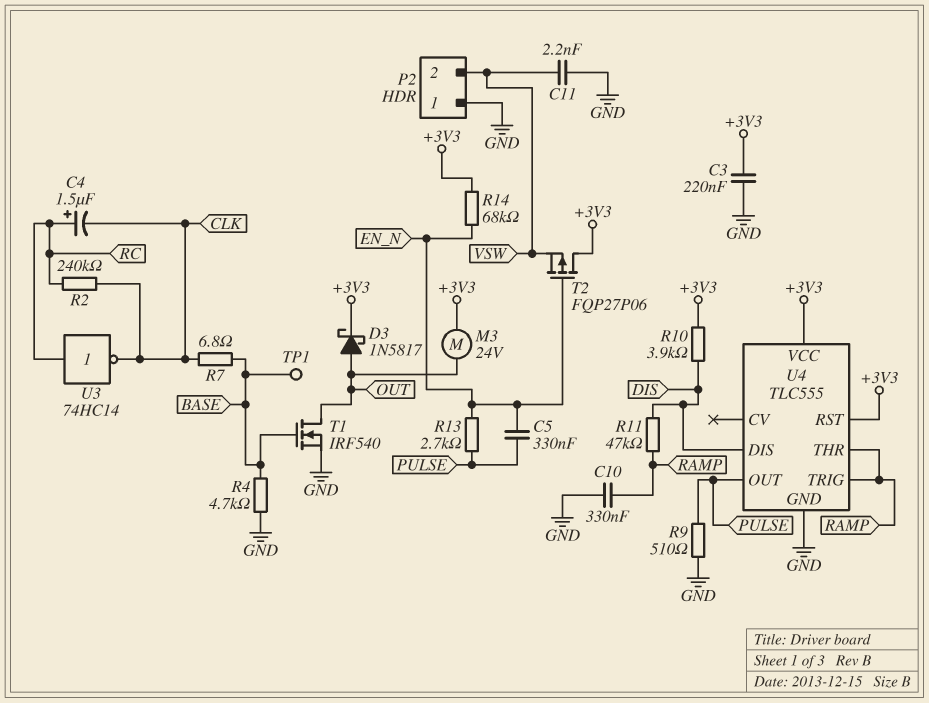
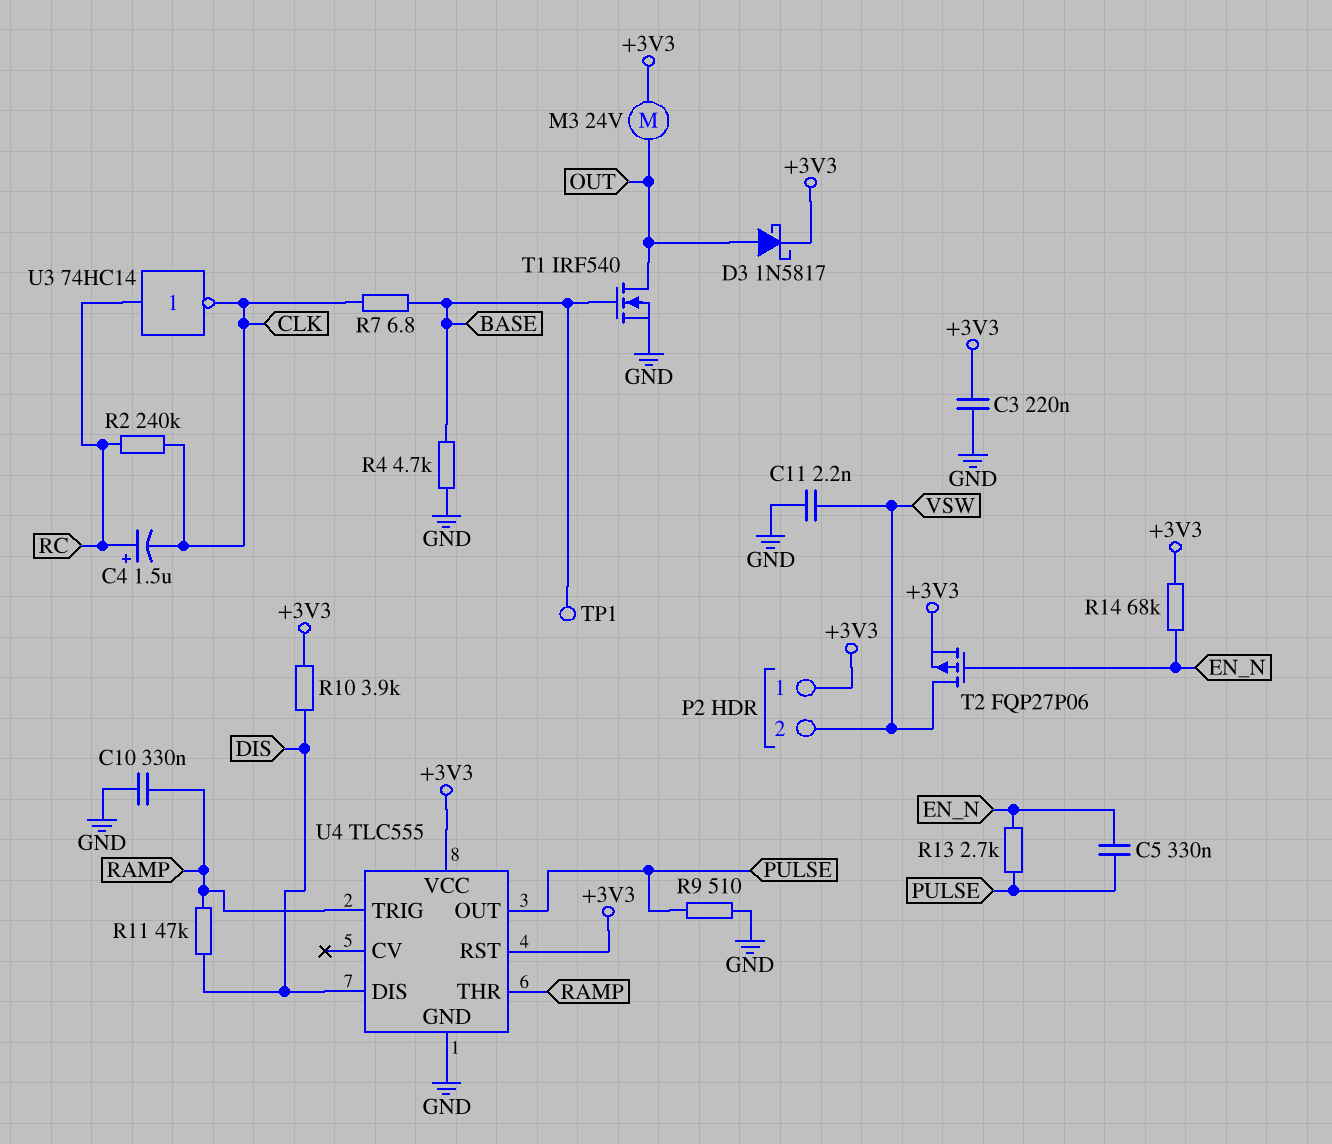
P2 pin 1: GND -> +3V3
T2: PMOS FQP27P06 (G EN_N, D +3V3, S VSW) -> PMOS FQP27P06 (G EN_N, D VSW, S +3V3)

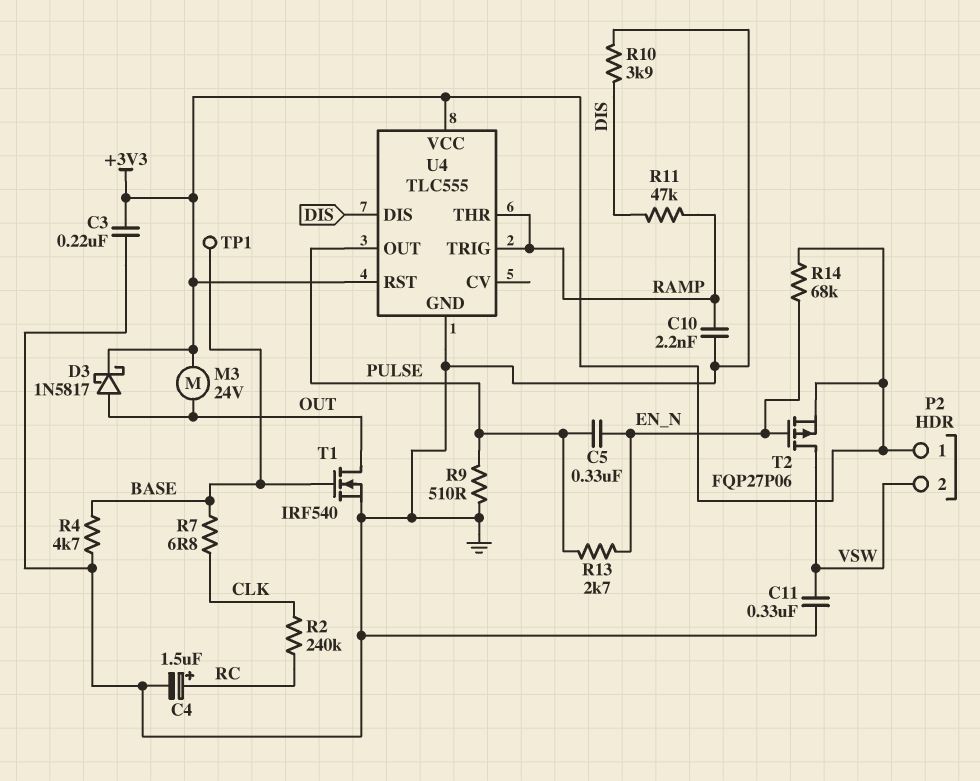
C4: 1.5uF (plus RC, minus CLK) -> 1.5uF (plus RC, minus GND)
C10: 330nF (GND, RAMP) -> 2.2nF (GND, RAMP)
C11: 2.2nF (GND, VSW) -> 330nF (GND, VSW)
R10: 3.9k (+3V3, DIS) -> 3.9k (DIS, GND)
U3: NOT 74HC14 (in RC, out CLK) -> none

